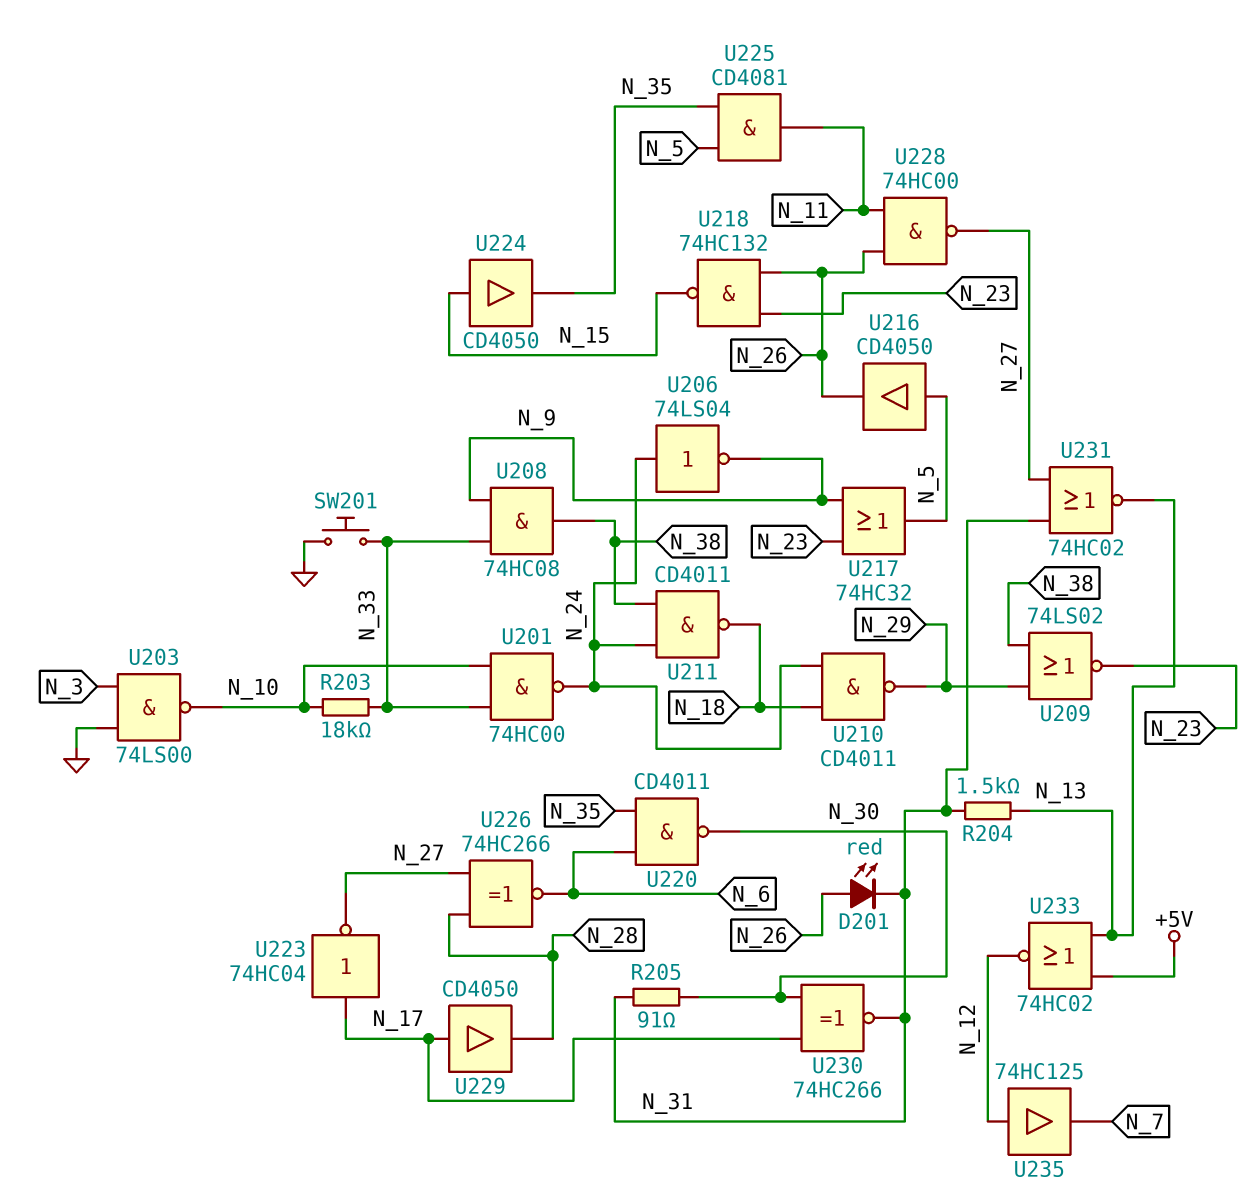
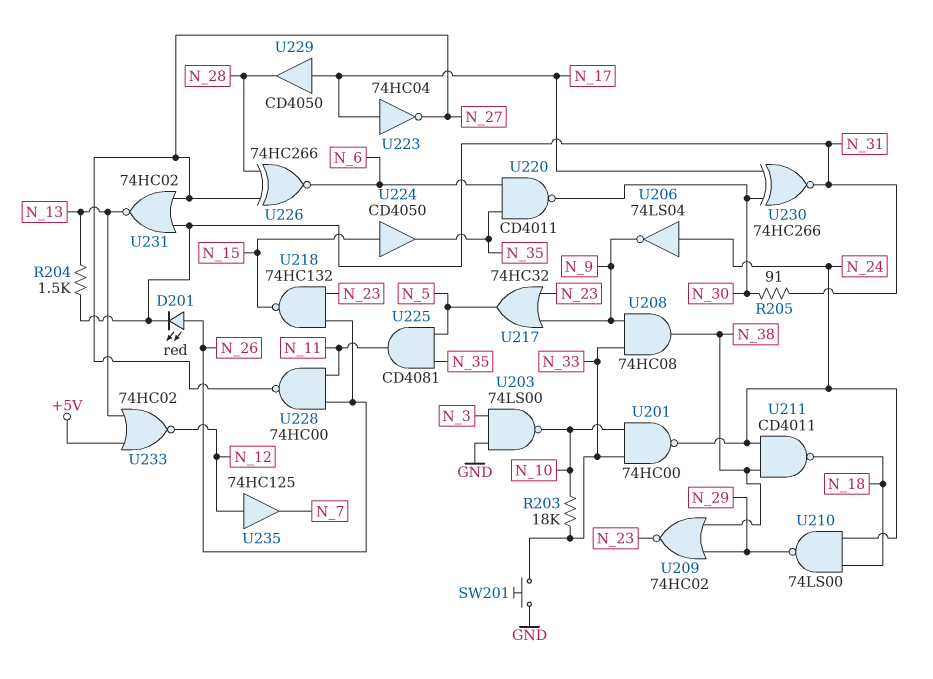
U209: NOR 74LS02 (in N_29, in N_38, out N_23) -> NOR 74HC02 (in N_29, in N_38, out N_23)
U210: NAND CD4011 (in N_18, in N_24, out N_29) -> NAND 74LS00 (in N_18, in N_24, out N_29)
U216: buffer CD4050 (in N_5, out N_26) -> none

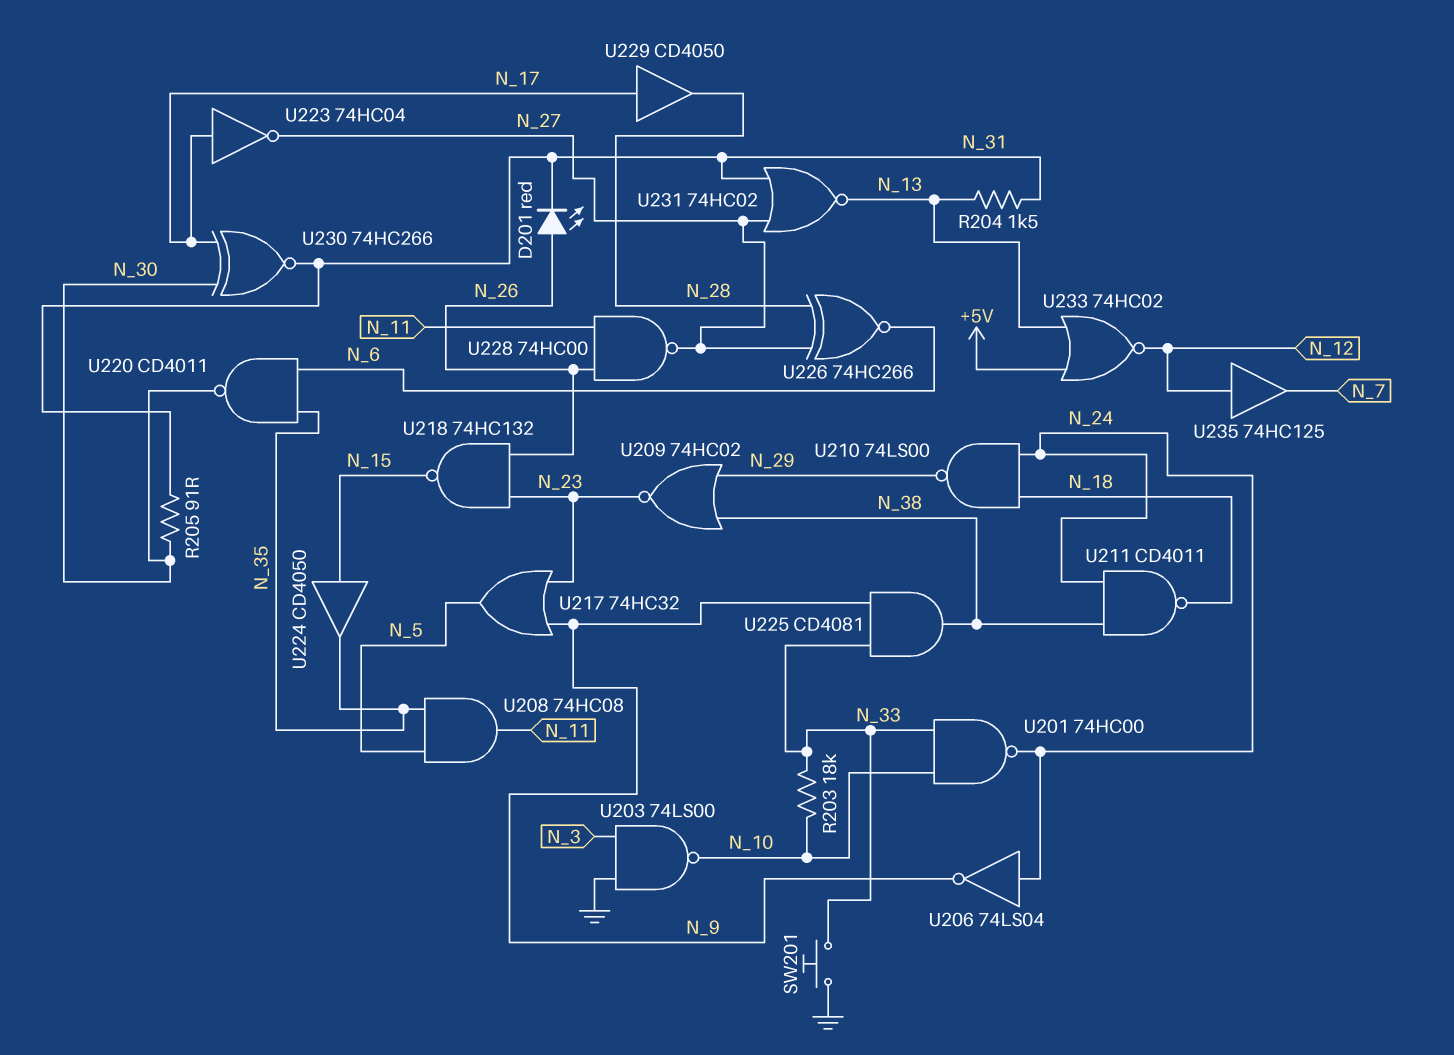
U208: AND 74HC08 (in N_9, in N_33, out N_38) -> AND 74HC08 (in N_5, in N_35, out N_11)
U225: AND CD4081 (in N_5, in N_35, out N_11) -> AND CD4081 (in N_9, in N_33, out N_38)

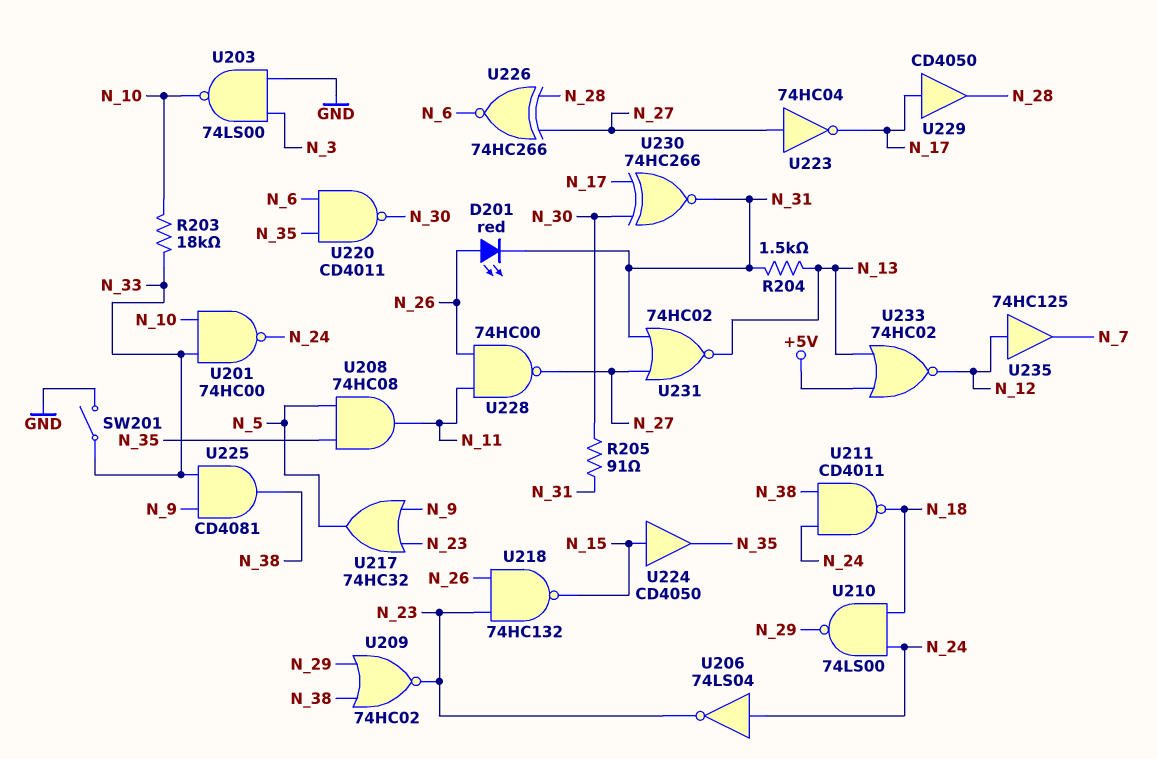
SW201: button (GND, N_33) -> switch (GND, N_33)
U206: NOT 74LS04 (in N_24, out N_9) -> NOT 74LS04 (in N_24, out N_23)
U223: NOT 74HC04 (in N_17, out N_27) -> NOT 74HC04 (in N_27, out N_17)

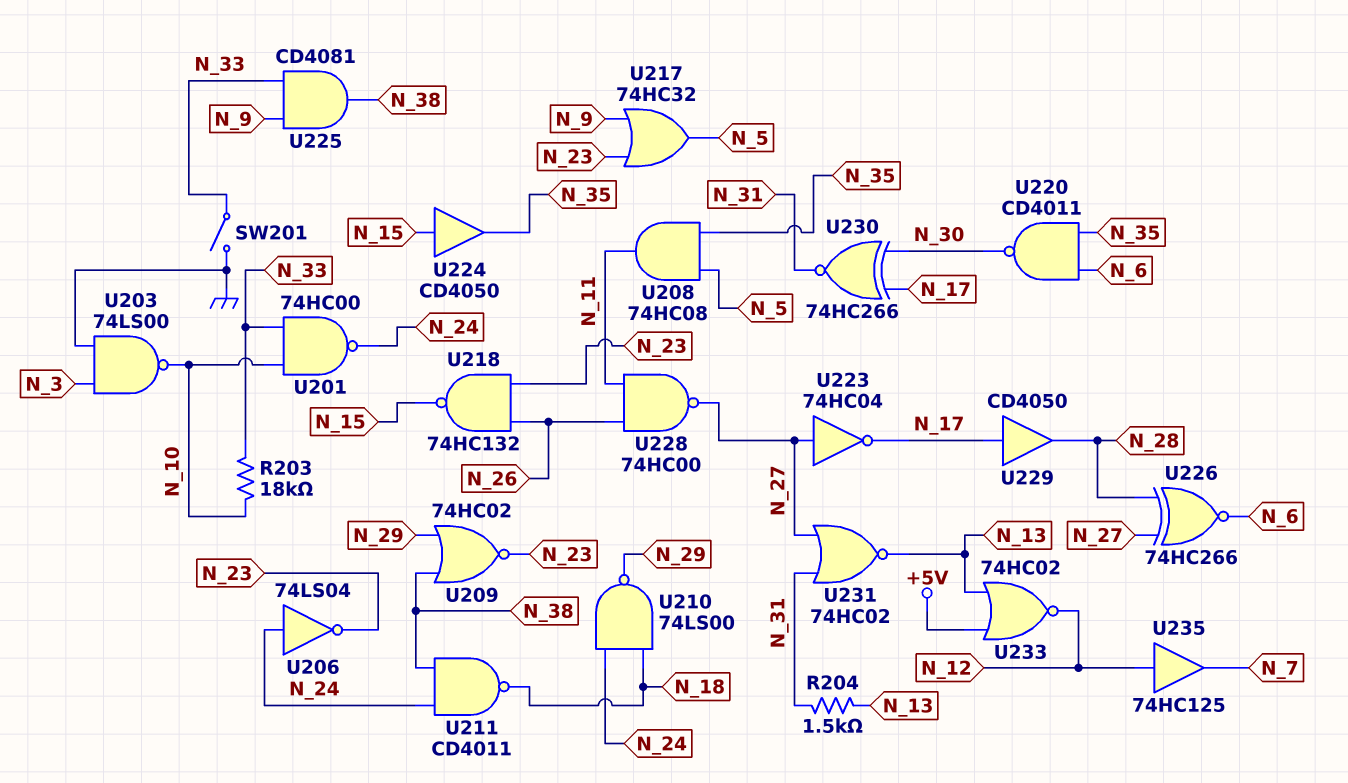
D201: LED red (A N_26, K N_31) -> none
R205: 91 (N_30, N_31) -> none

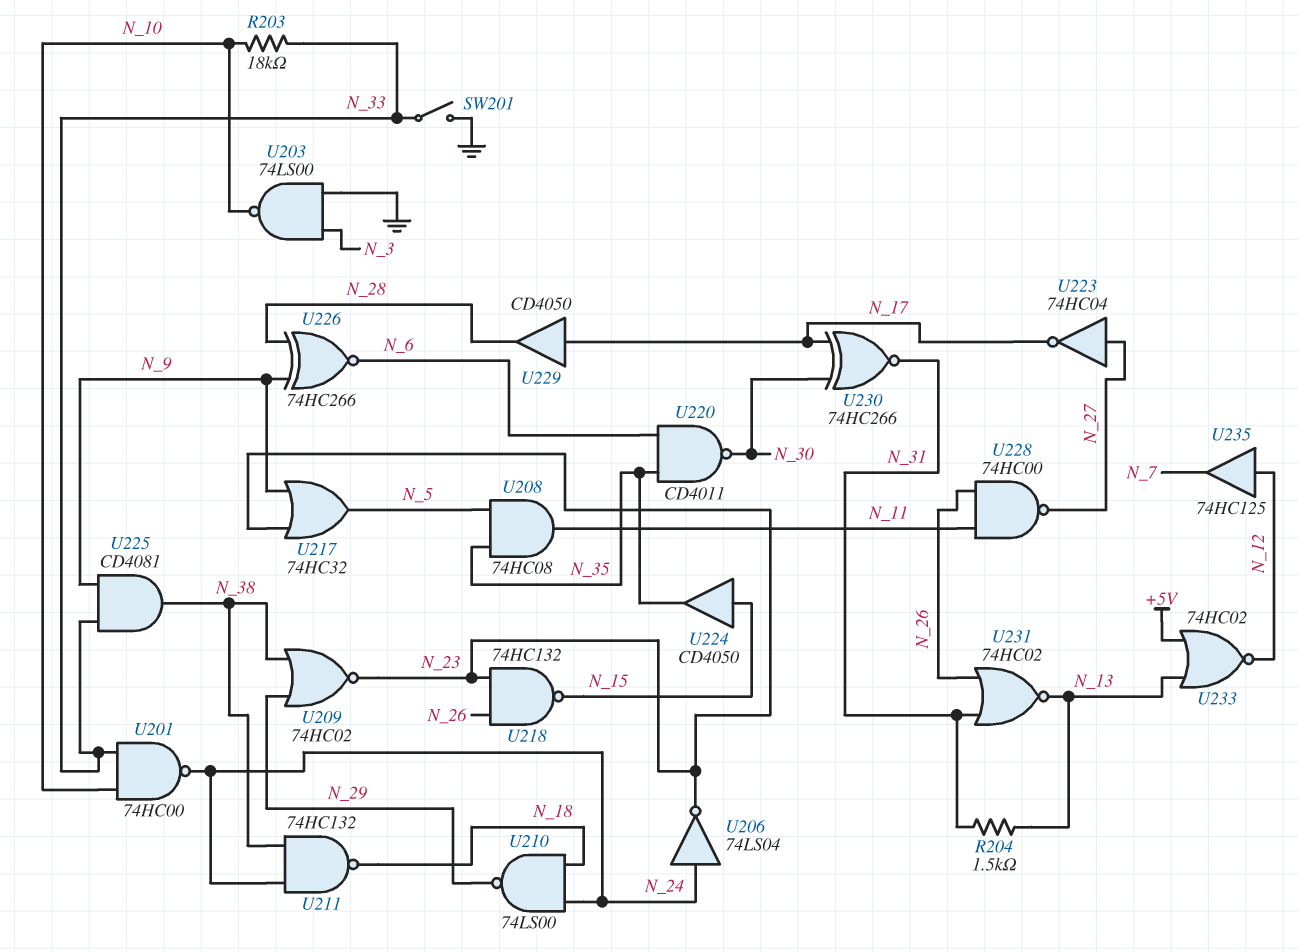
U211: NAND CD4011 (in N_24, in N_38, out N_18) -> NAND 74HC132 (in N_24, in N_38, out N_18)
U226: XNOR 74HC266 (in N_27, in N_28, out N_6) -> XNOR 74HC266 (in N_9, in N_28, out N_6)
U231: NOR 74HC02 (in N_27, in N_31, out N_13) -> NOR 74HC02 (in N_26, in N_31, out N_13)

